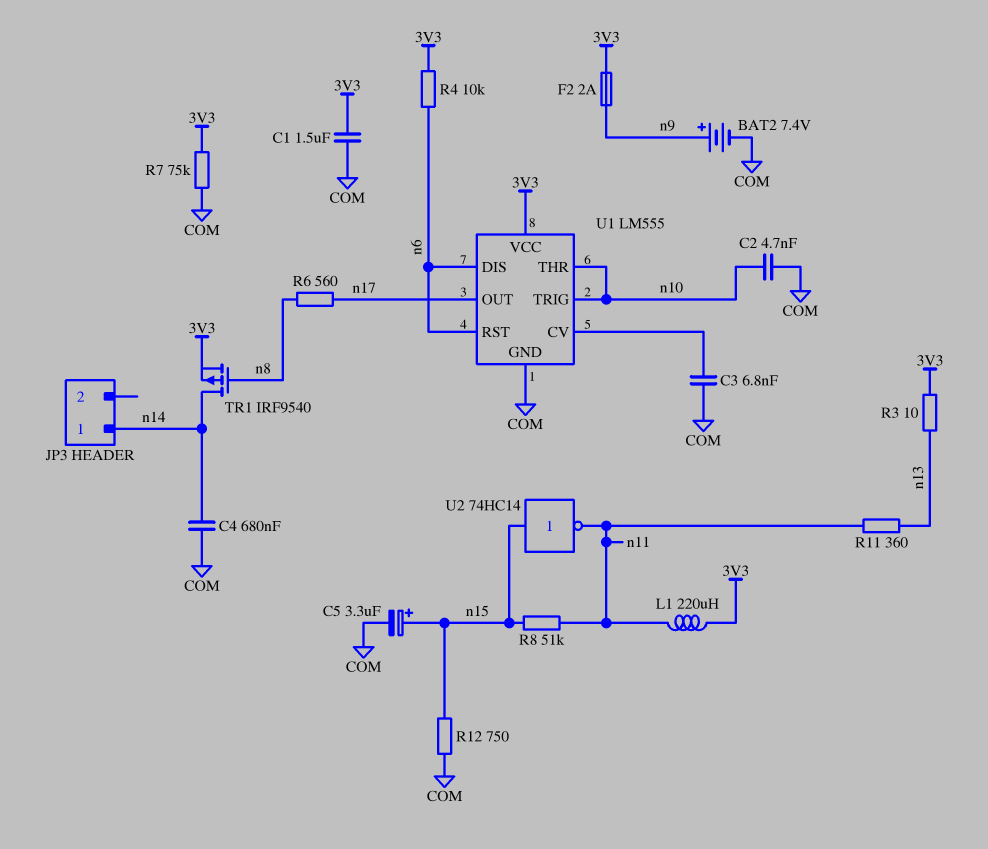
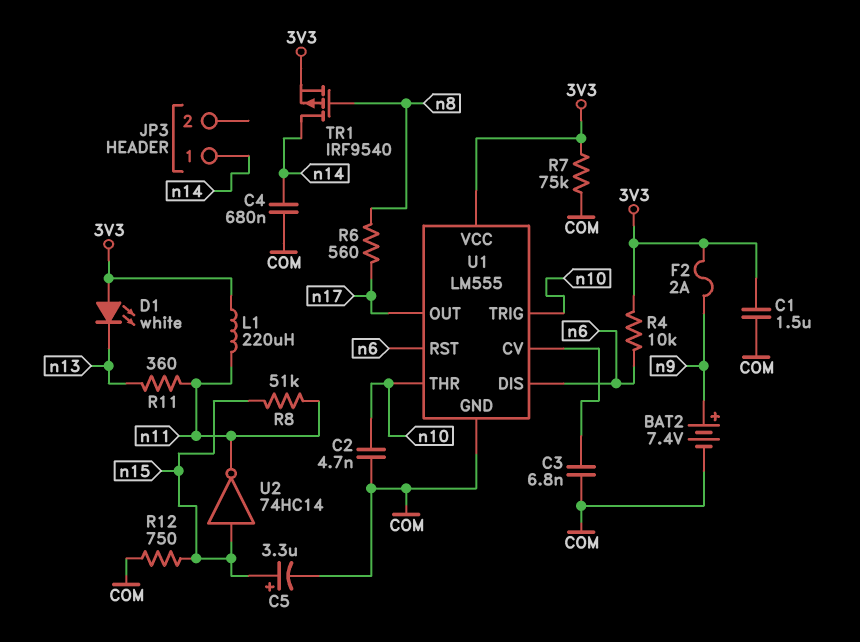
D1: none -> LED white (A 3V3, K n13)
R3: 10 (3V3, n13) -> none

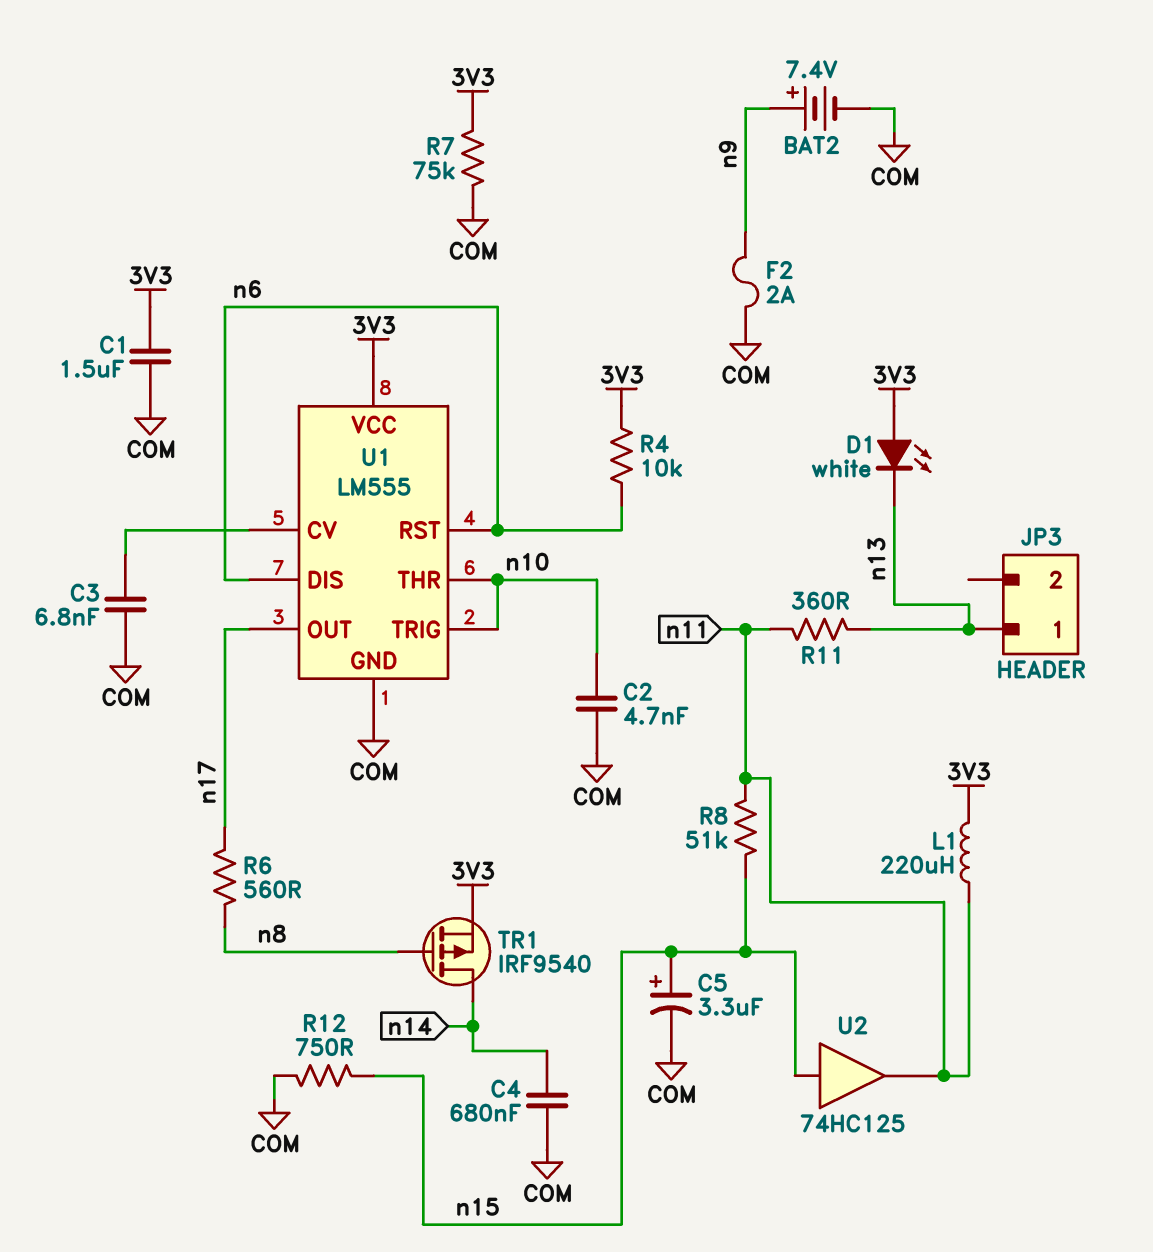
F2: 2A (3V3, n9) -> 2A (COM, n9)
JP3 pin 1: n14 -> n13
U2: NOT 74HC14 (in n15, out n11) -> buffer 74HC125 (in n15, out n11)

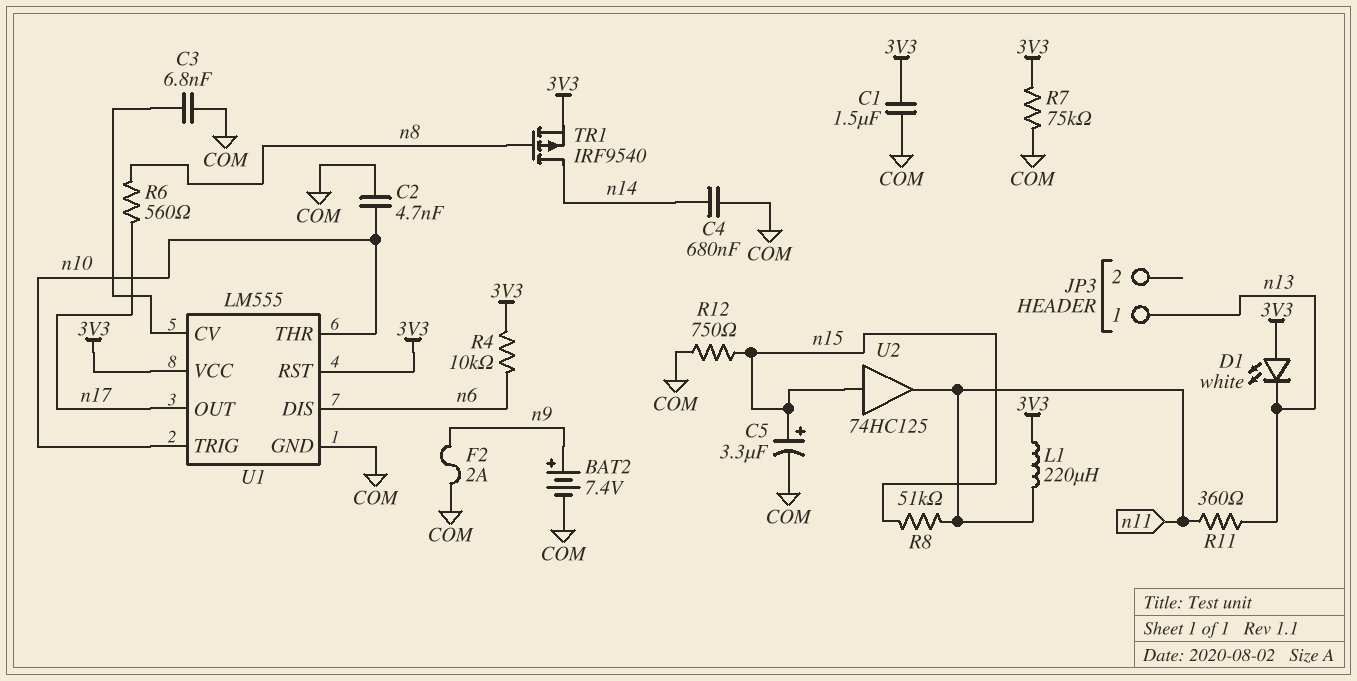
U1 pin RST: n6 -> 3V3

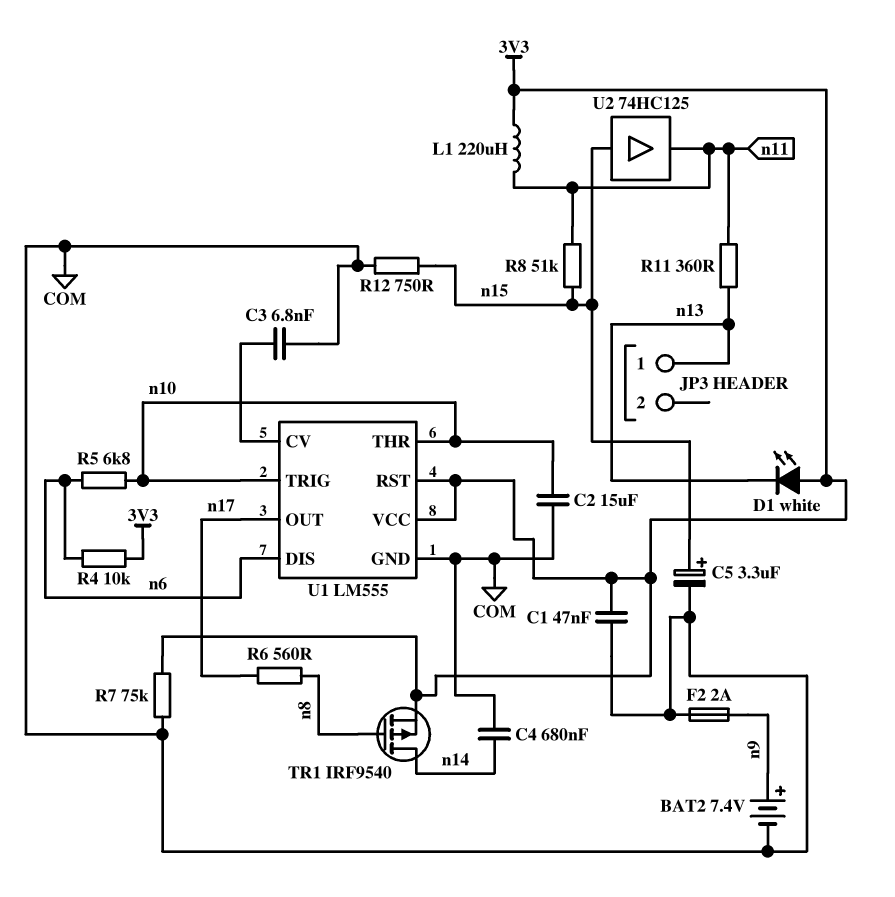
C1: 1.5uF (3V3, COM) -> 47nF (3V3, COM)
C2: 4.7nF (COM, n10) -> 15uF (COM, n10)
R5: none -> 6.8k (n6, n10)

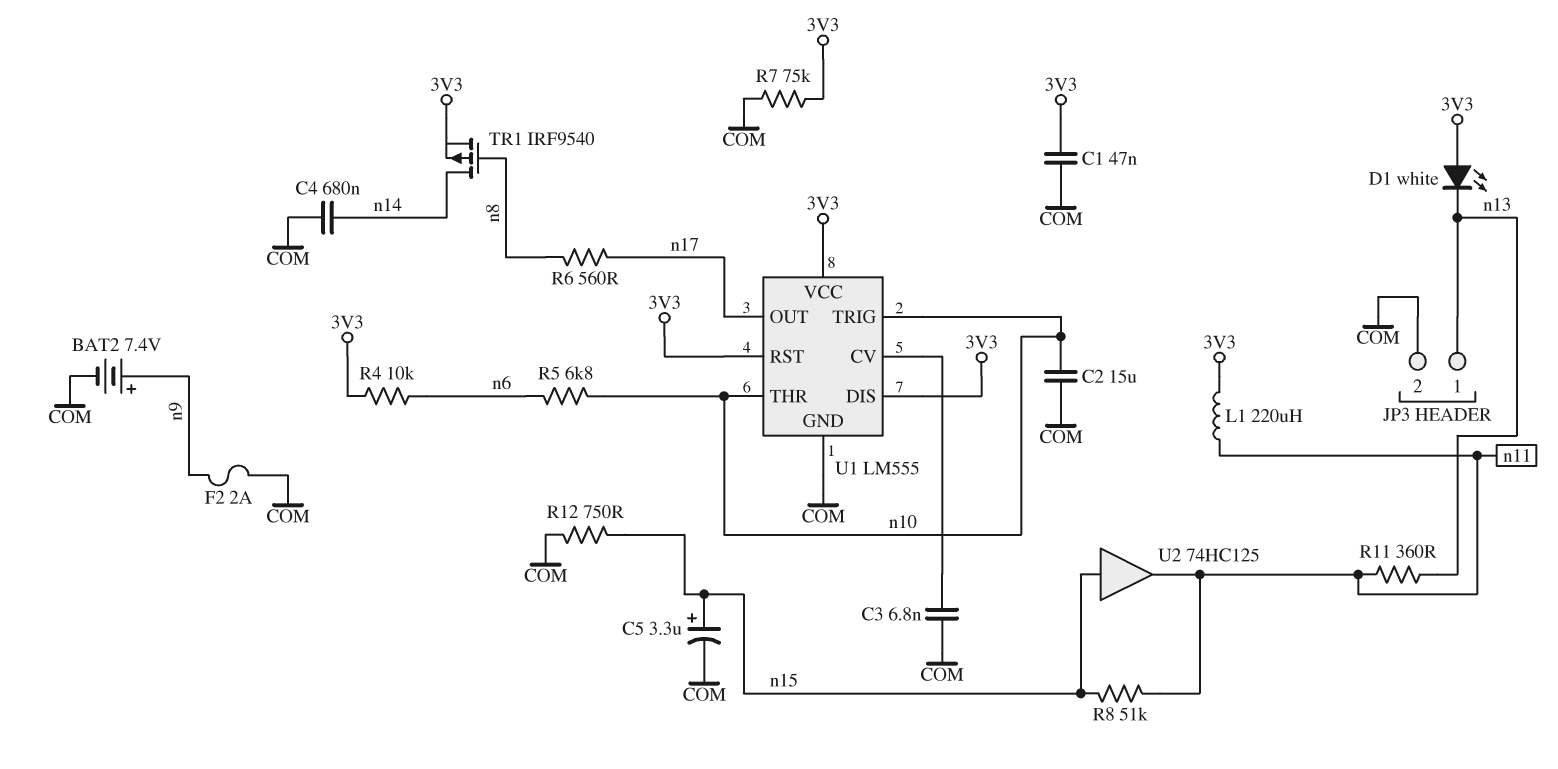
JP3 pin 2: none -> COM
U1 pin DIS: n6 -> 3V3

